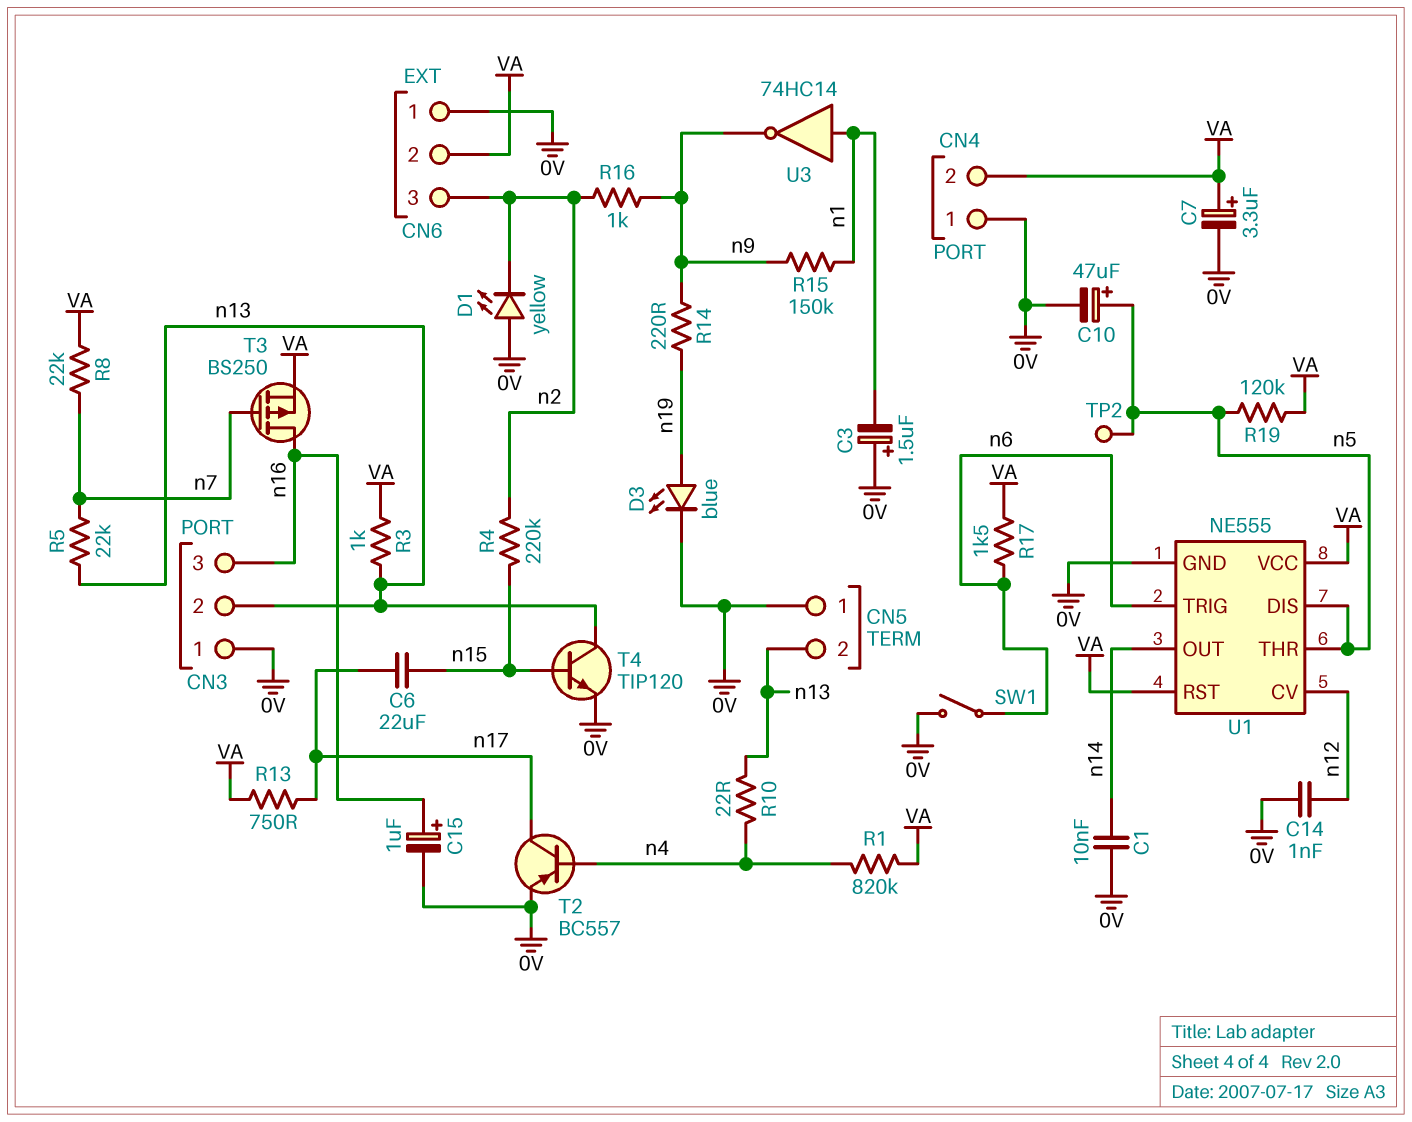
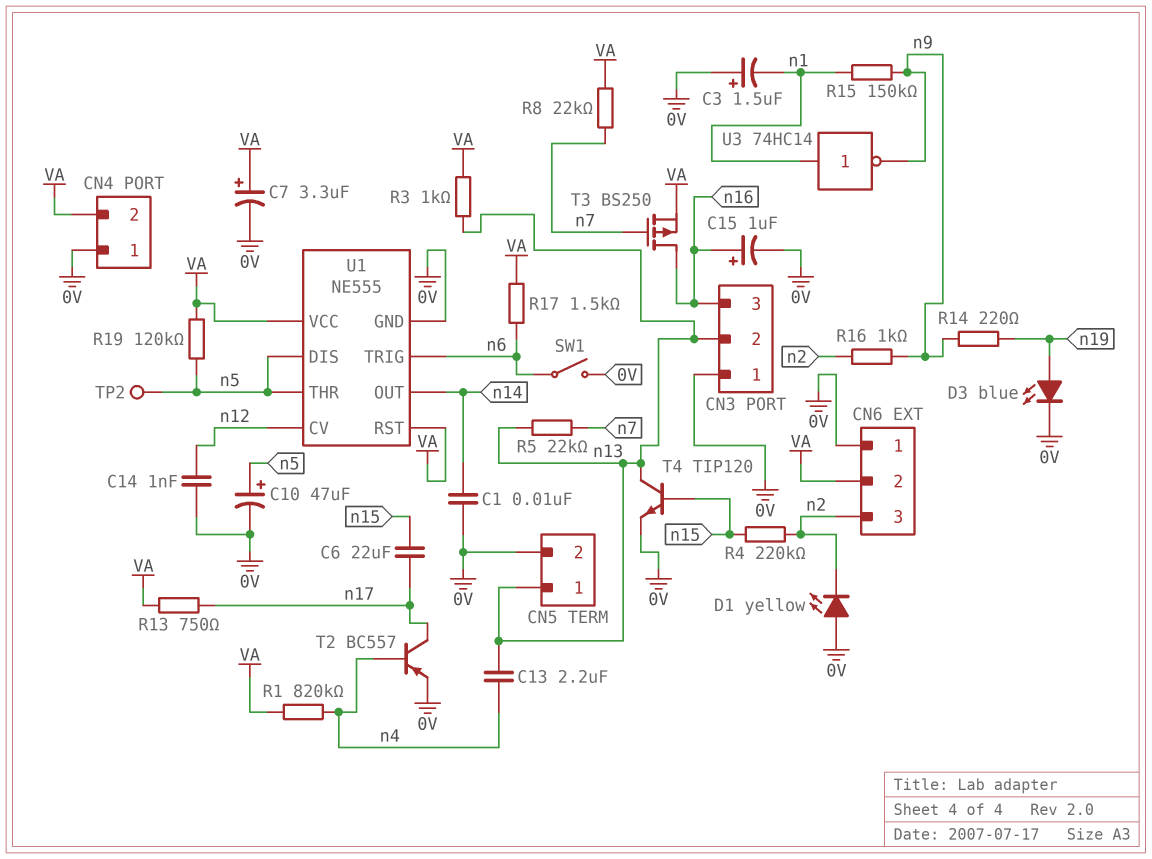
C13: none -> 2.2uF (n4, n13)
CN5 pin 1: 0V -> n13
CN5 pin 2: n13 -> 0V
R10: 22 (n4, n13) -> none

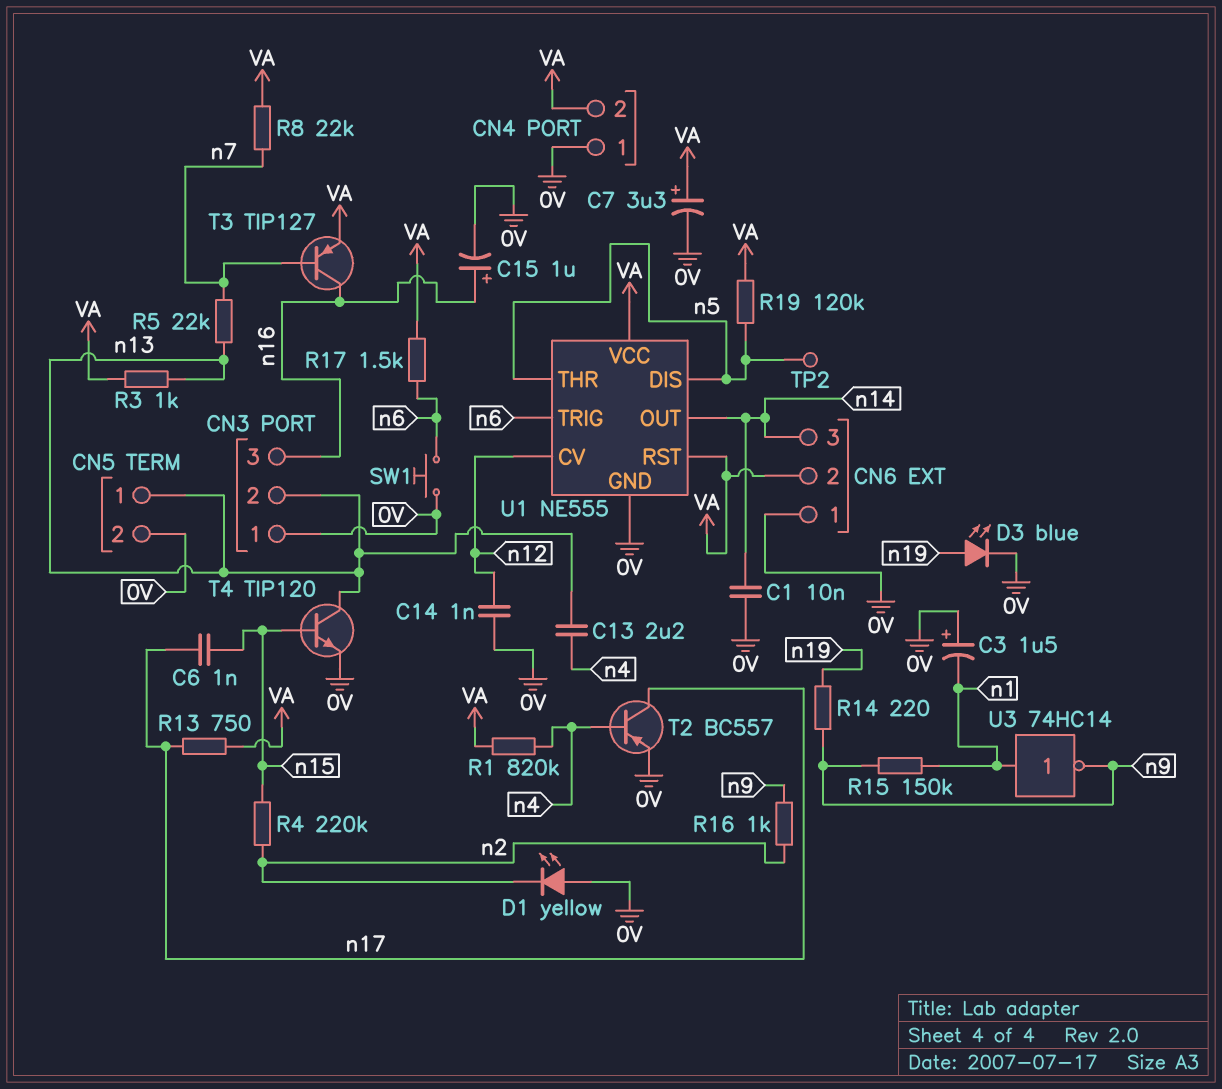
C6: 22uF (n15, n17) -> 1nF (n15, n17)
C10: 47uF (plus n5, minus 0V) -> none
CN6 pin 3: n2 -> n14
SW1: switch (0V, n6) -> button (0V, n6)
T3: PMOS BS250 (G n7, D n16, S VA) -> PNP TIP127 (B n7, C n16, E VA)

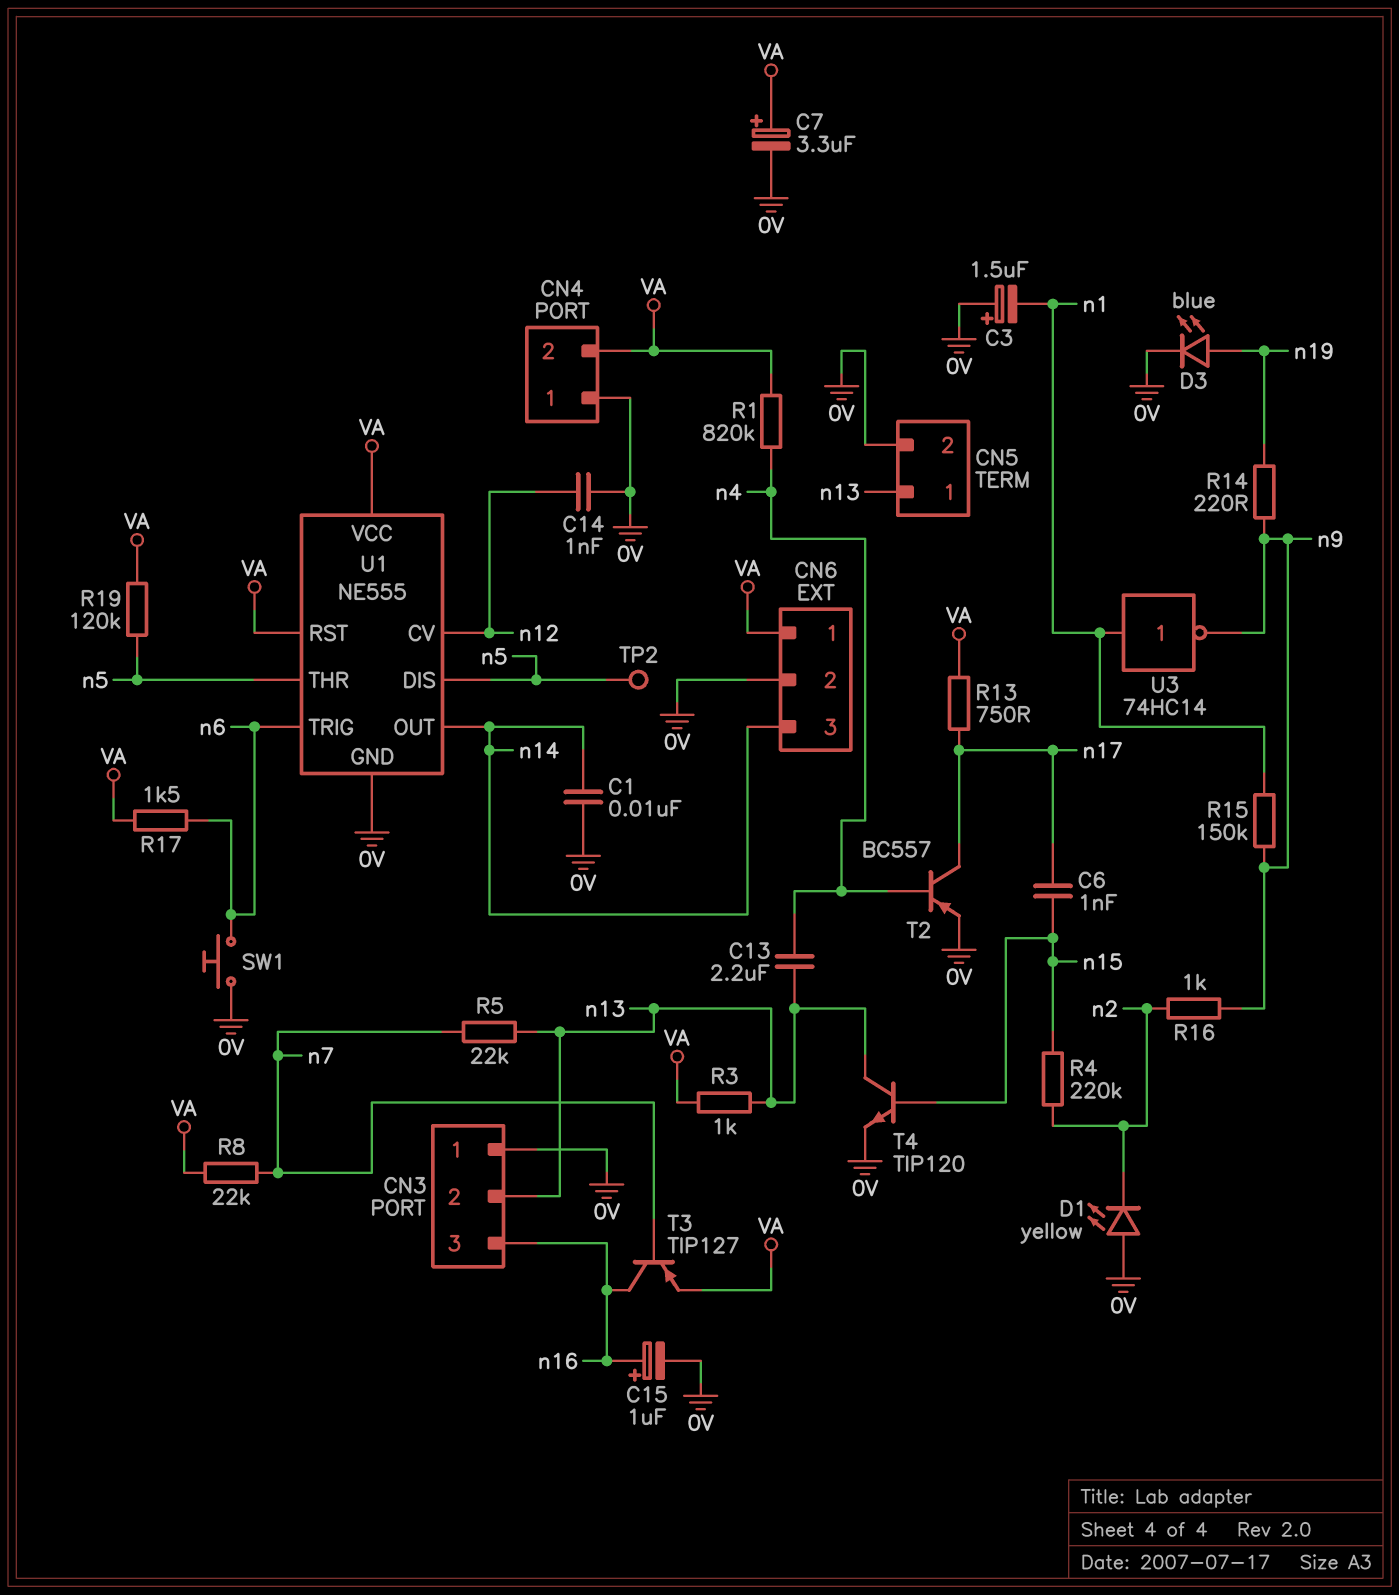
CN6 pin 1: 0V -> VA
CN6 pin 2: VA -> 0V

